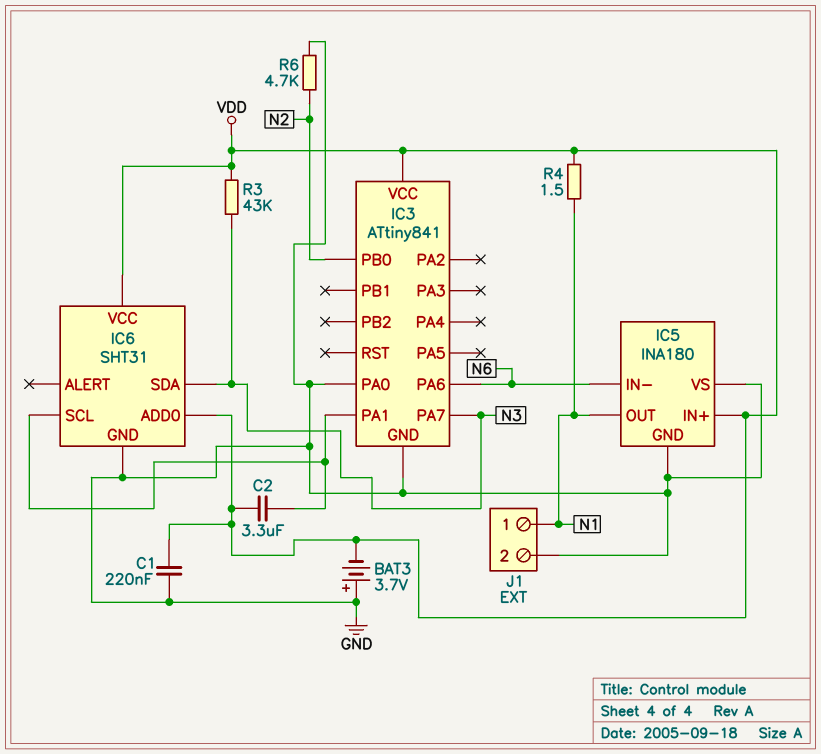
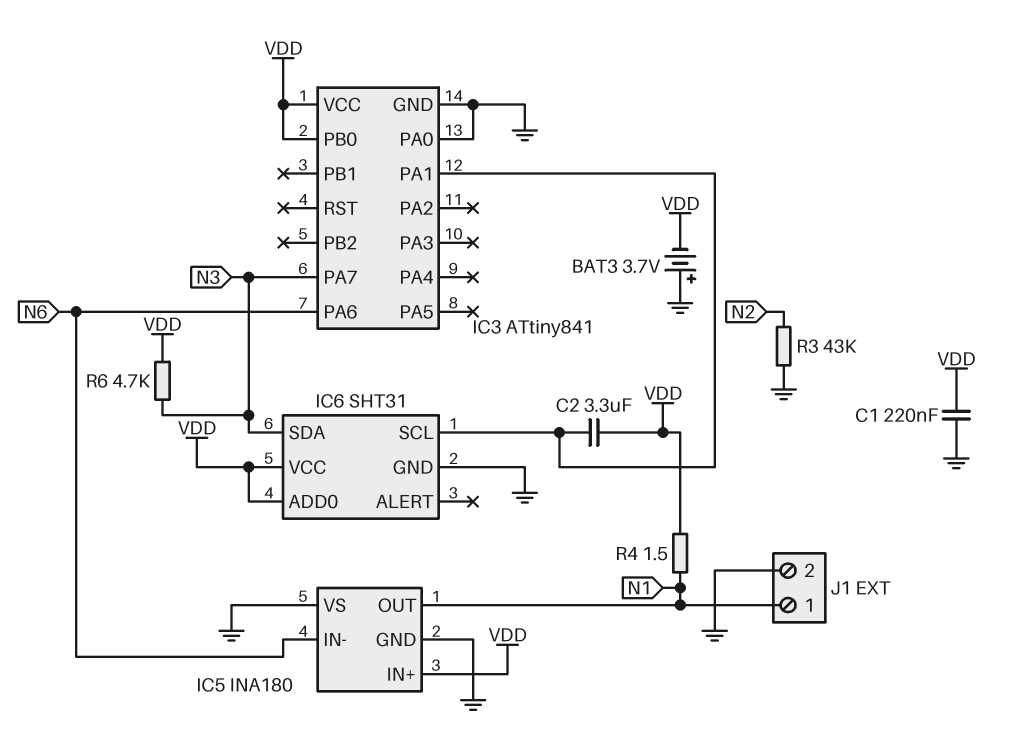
IC3 pin PB0: N2 -> VDD
R3: 43k (N3, VDD) -> 43k (GND, N2)
R6: 4.7k (GND, N2) -> 4.7k (N3, VDD)

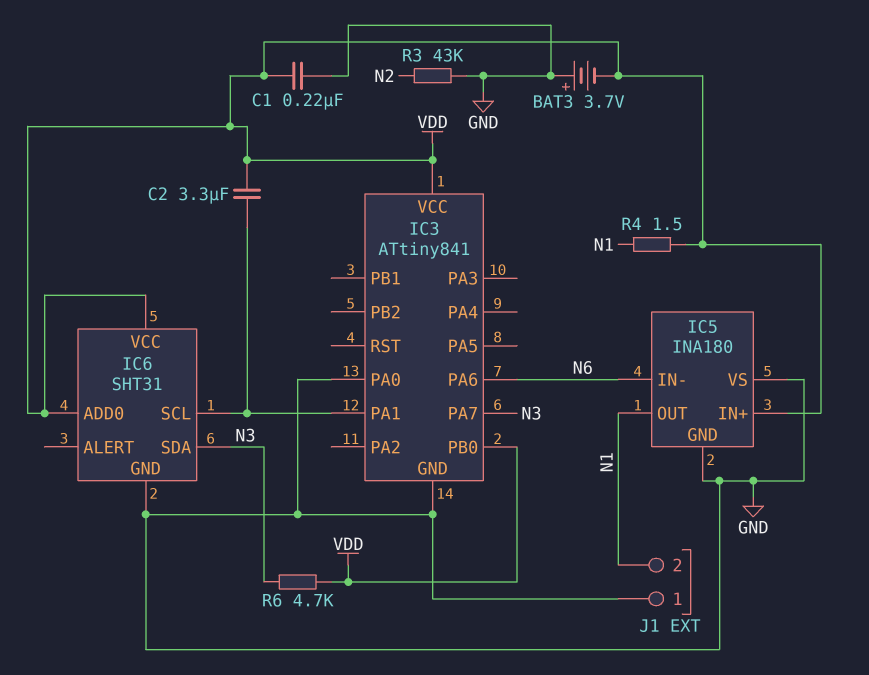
J1 pin 1: N1 -> GND
J1 pin 2: GND -> N1

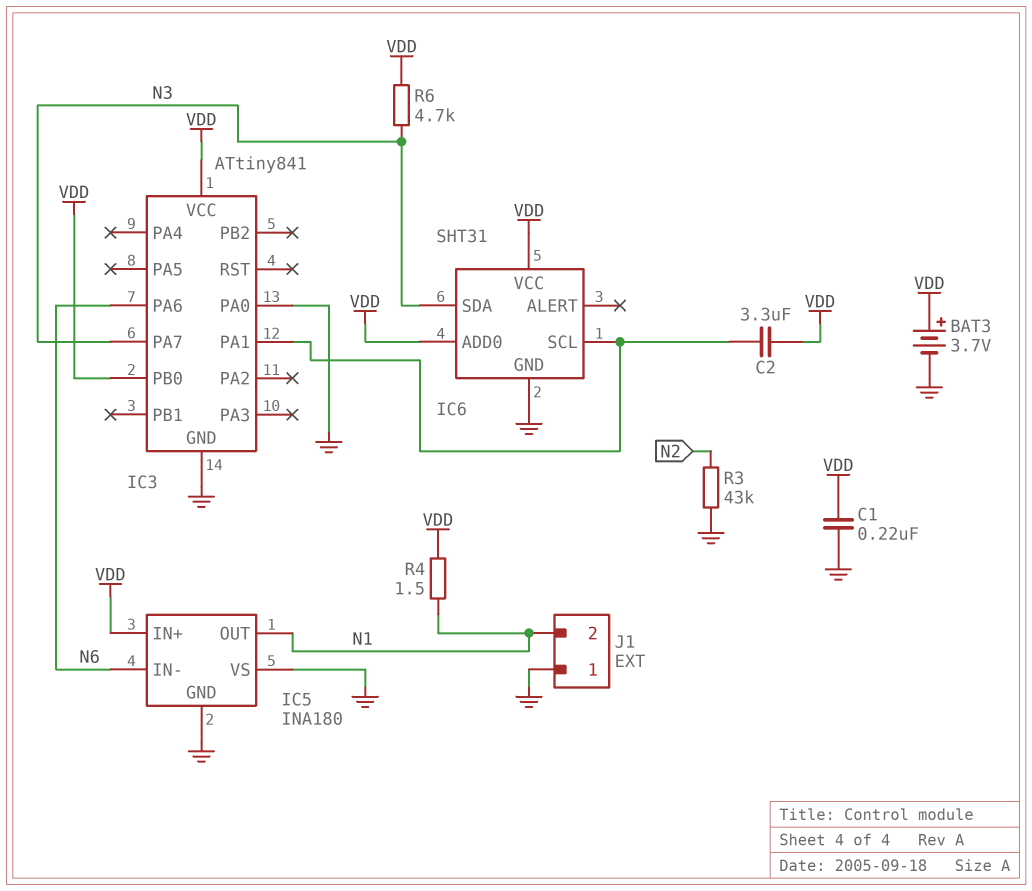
BAT3: 3.7V (plus GND, minus VDD) -> 3.7V (plus VDD, minus GND)

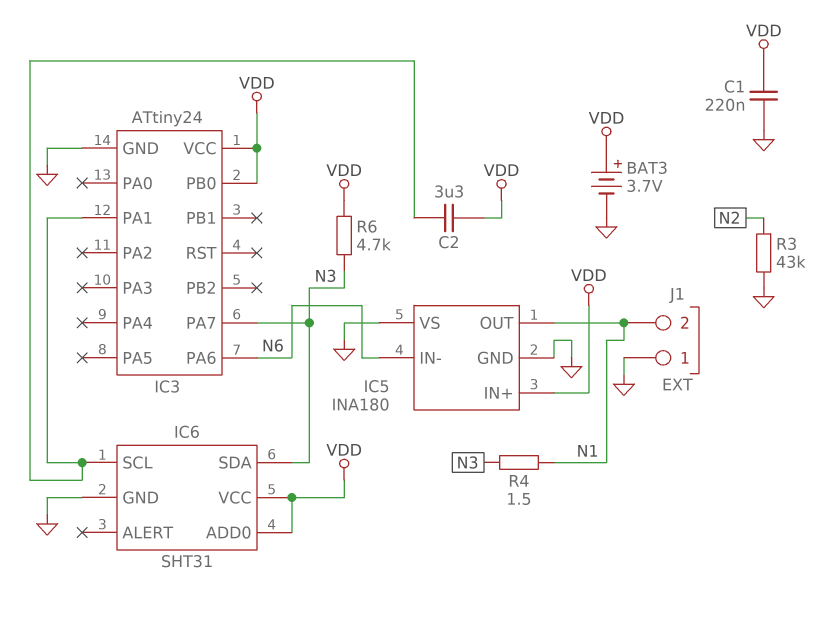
IC3: ATtiny841 -> ATtiny24
IC3 pin PA0: GND -> none
R4: 1.5 (N1, VDD) -> 1.5 (N1, N3)

